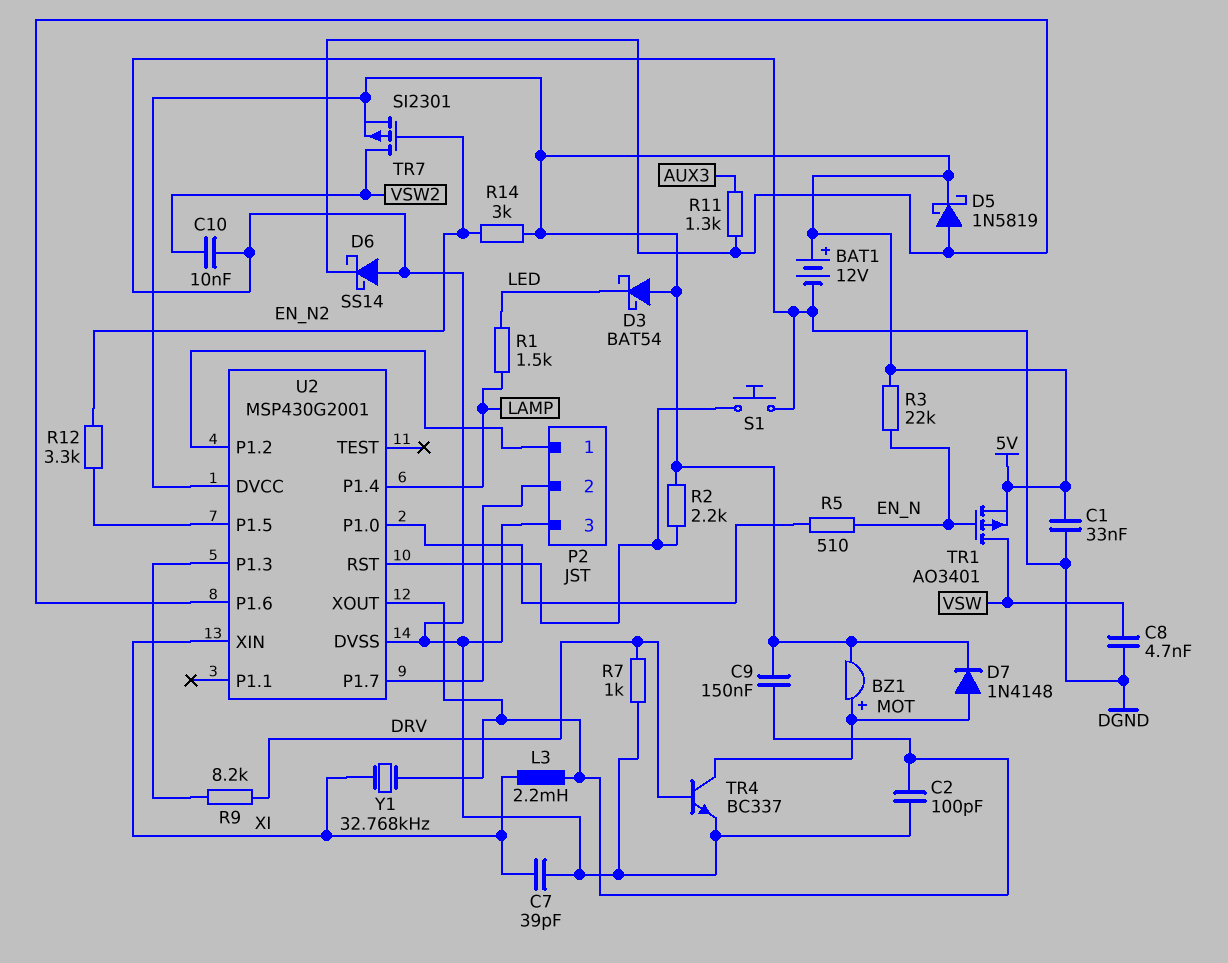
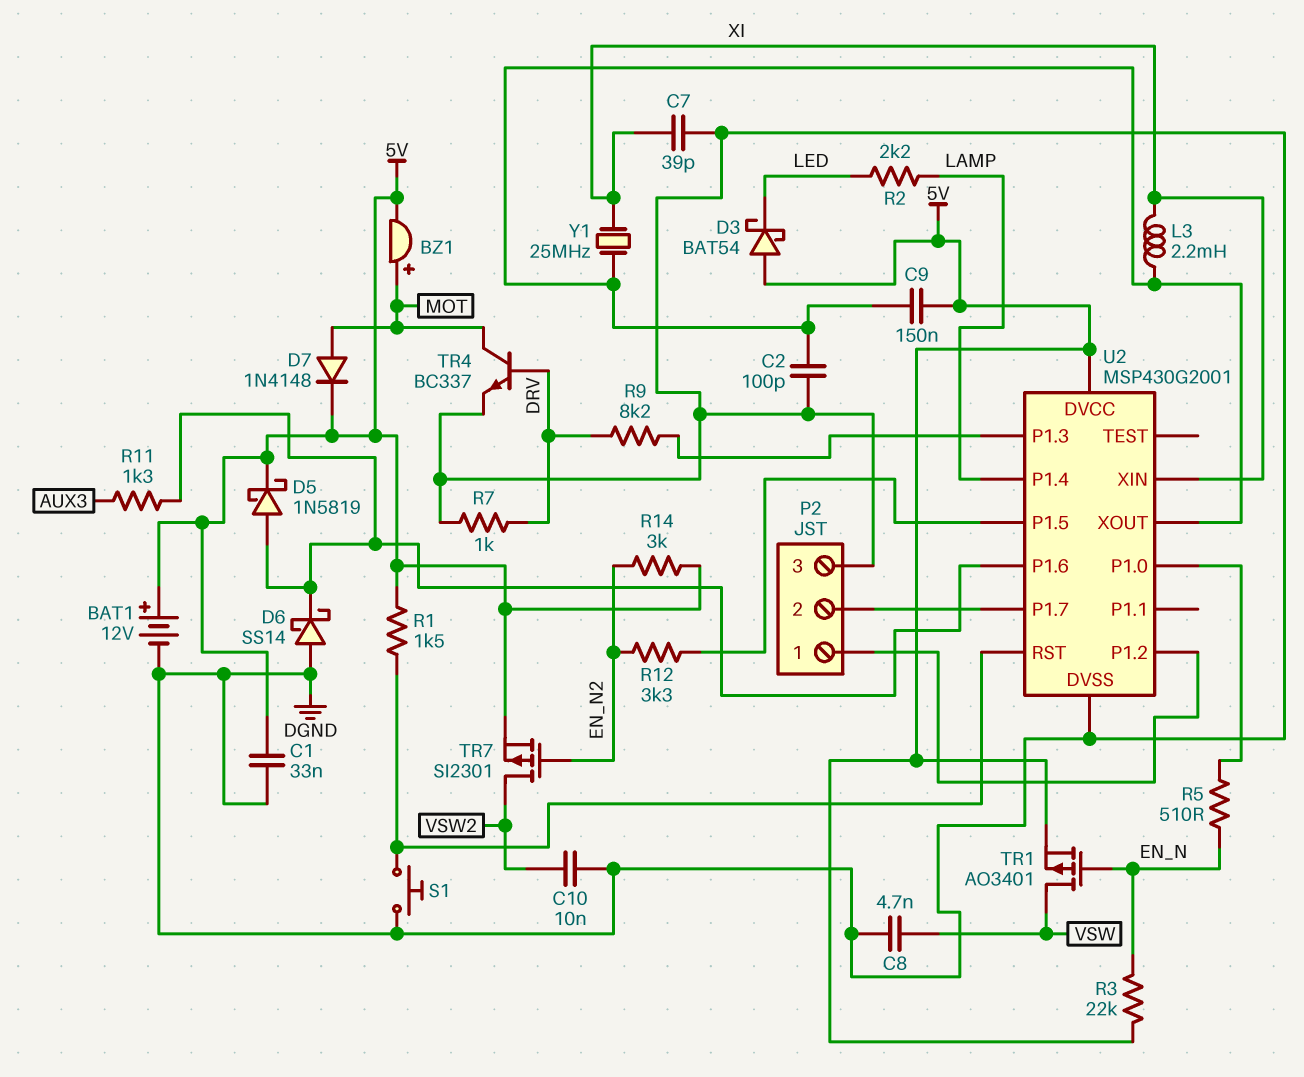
R1: 1.5k (LAMP, LED) -> 1.5k (5V, U2/RST)
R2: 2.2k (5V, U2/RST) -> 2.2k (LAMP, LED)
Y1: 32.768kHz (U2/XOUT, XI) -> 25MHz (U2/XOUT, XI)

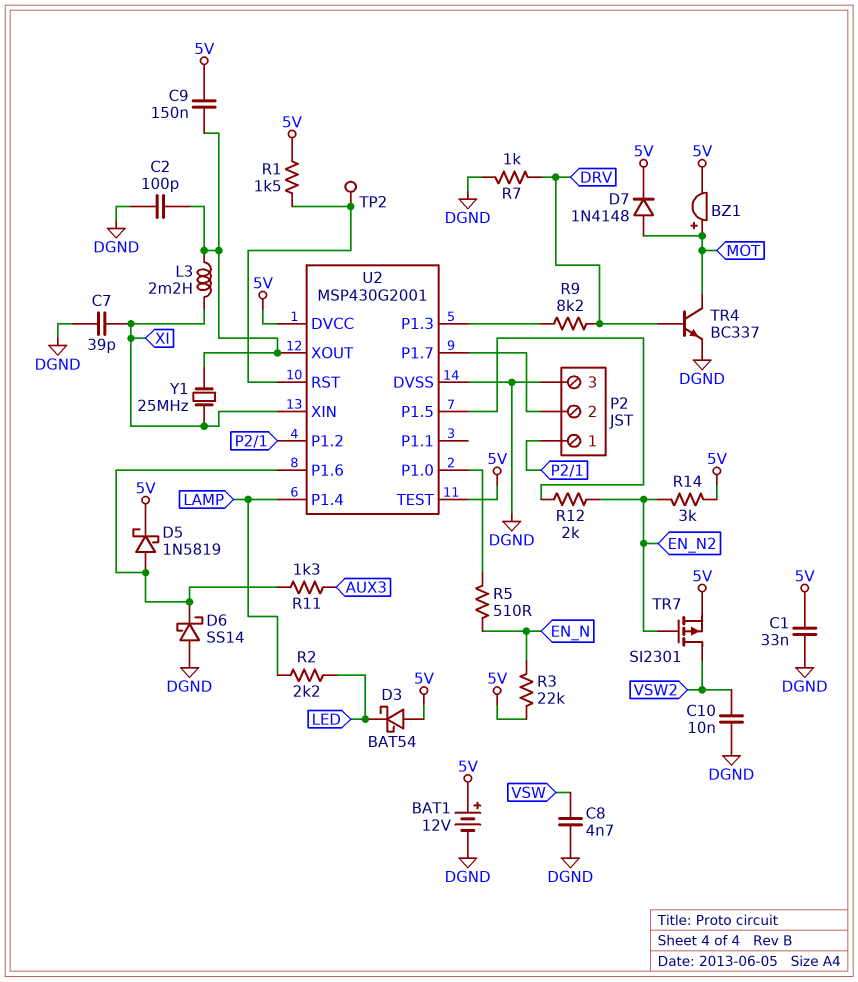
R12: 3.3k (EN_N2, U2/P1.5) -> 2k (EN_N2, U2/P1.5)
S1: button (DGND, U2/RST) -> none
TP2: none -> test point (U2/RST)
TR1: PMOS AO3401 (G EN_N, D VSW, S 5V) -> none
U2 pin TEST: none -> 5V

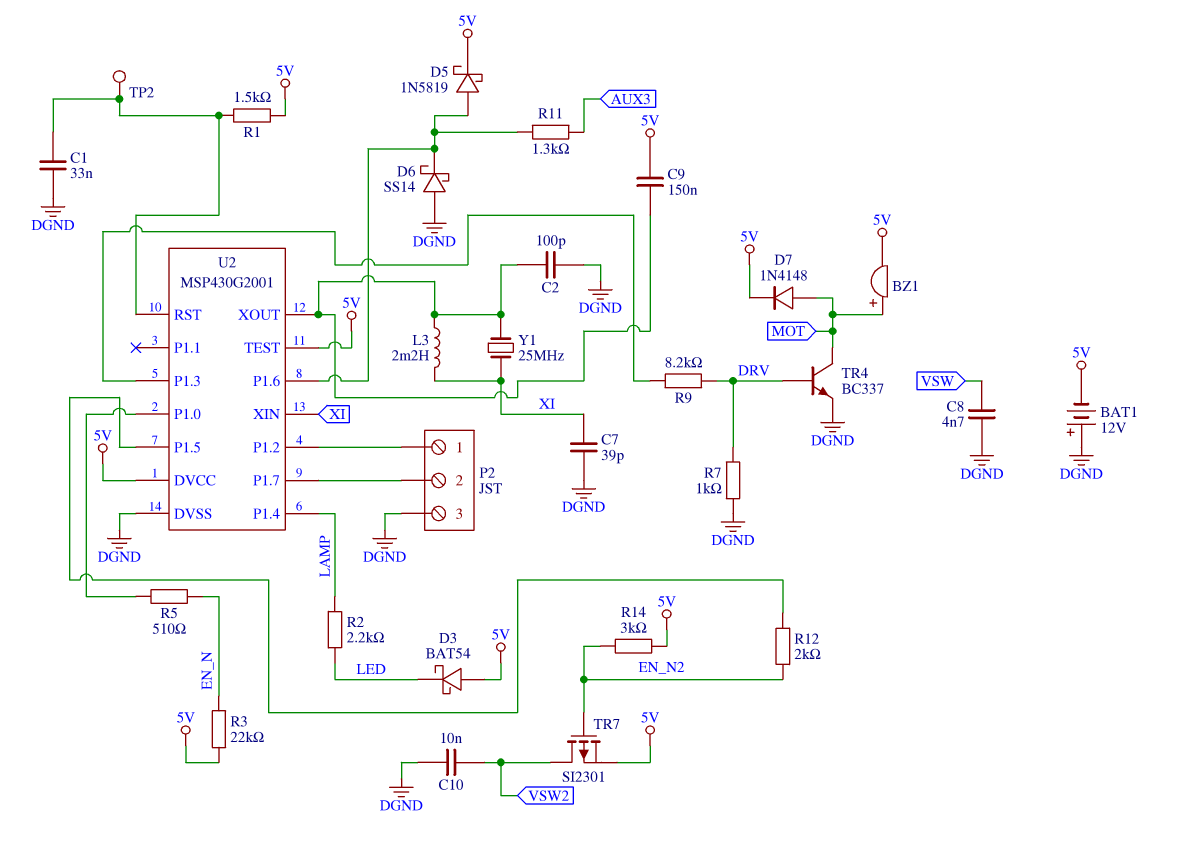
BAT1: 12V (plus 5V, minus DGND) -> 12V (plus DGND, minus 5V)
C1: 33nF (5V, DGND) -> 33nF (DGND, U2/RST)

